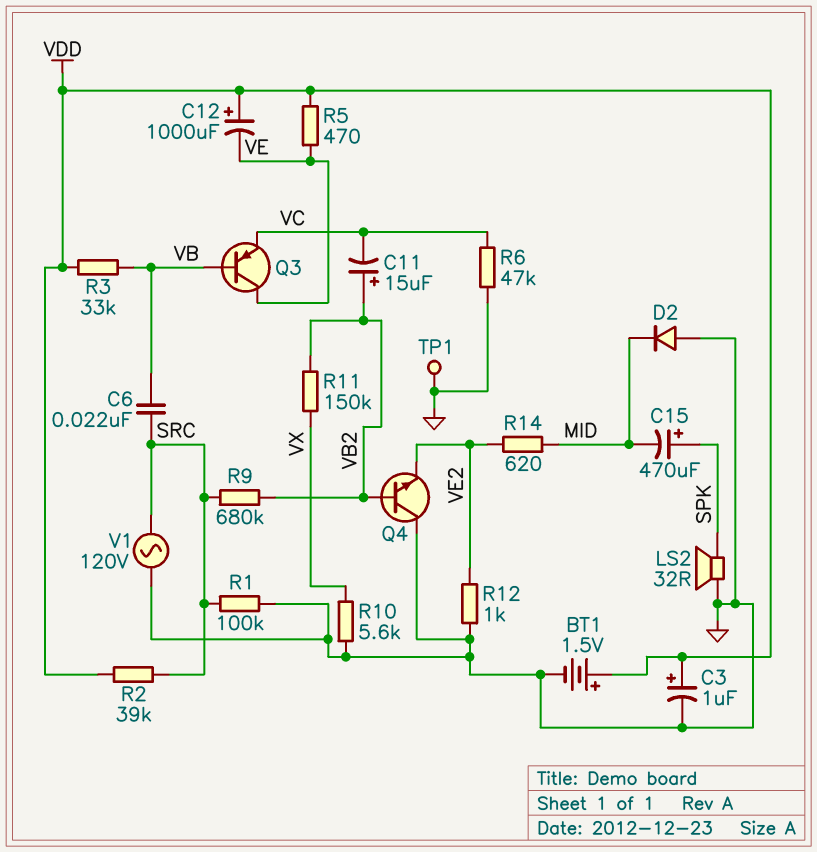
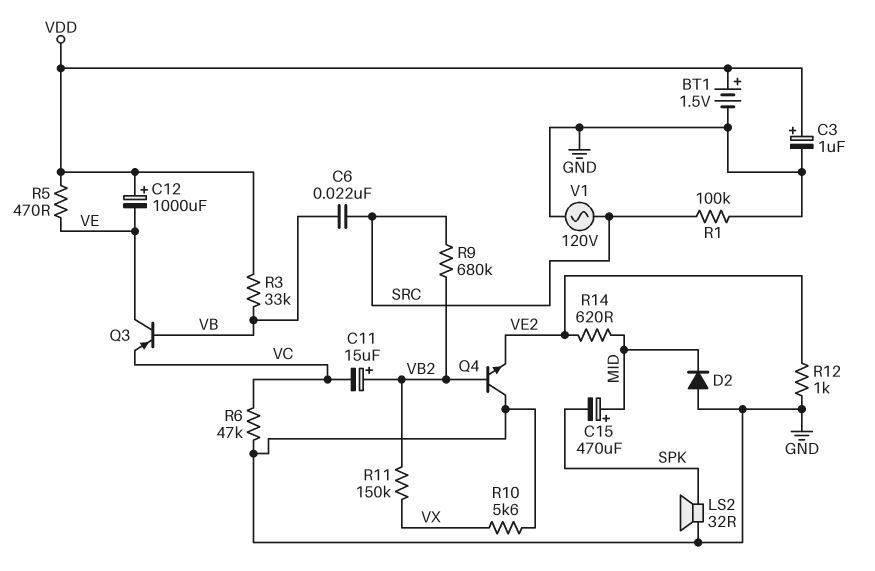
C15: 470uF (plus SPK, minus MID) -> 470uF (plus MID, minus SPK)
R2: 39k (SRC, VDD) -> none
TP1: test point (GND) -> none

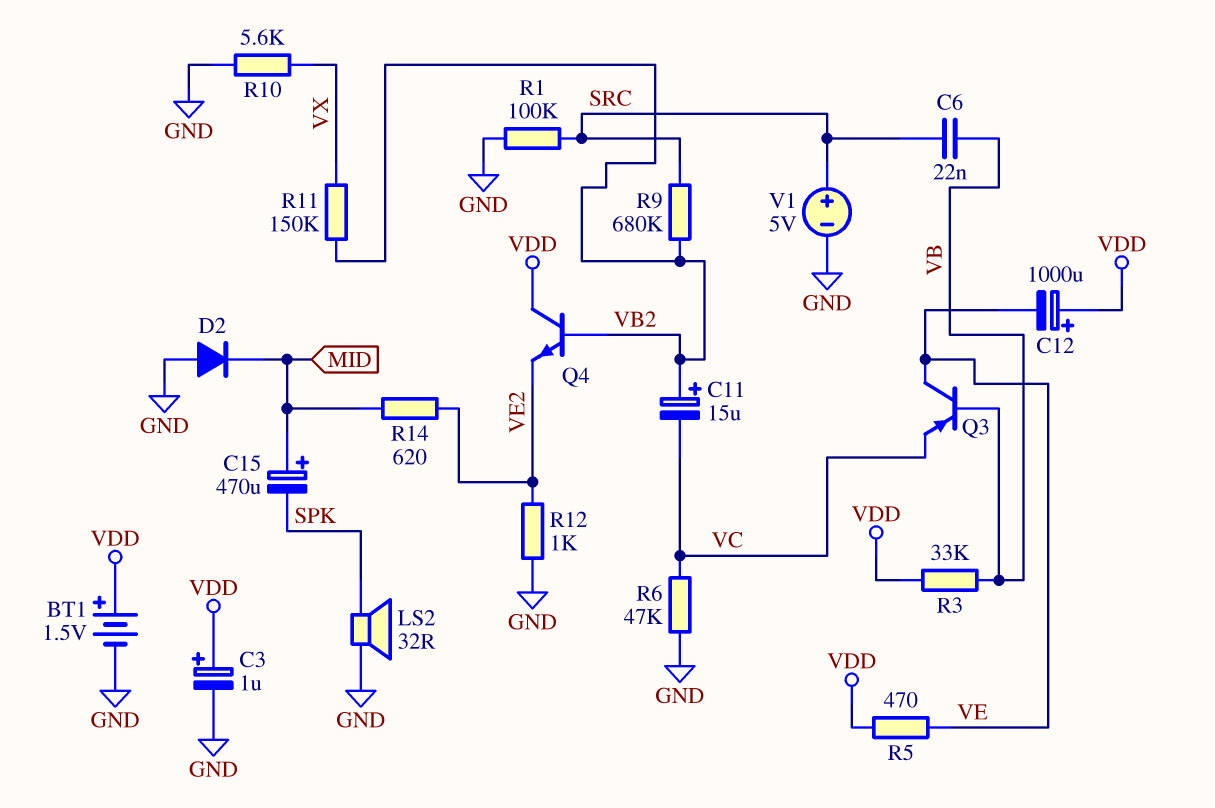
Q4: NPN (B VB2, C GND, E VE2) -> NPN (B VB2, C VDD, E VE2)
V1: AC 120V (GND, SRC) -> 5V (plus SRC, minus GND)

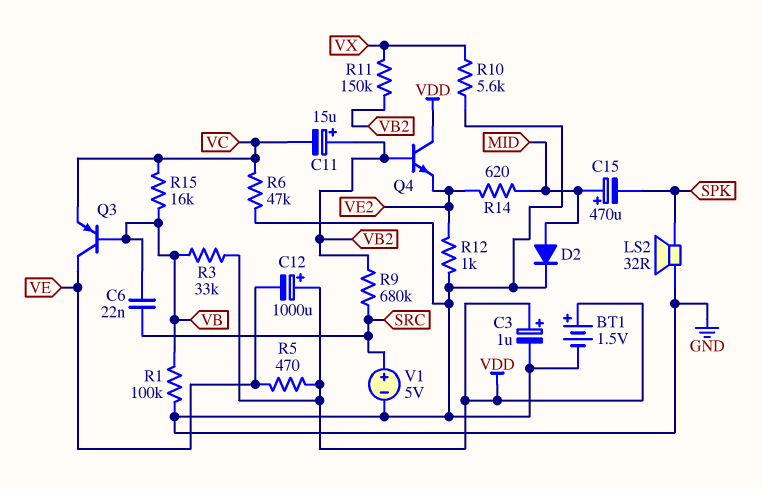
D2: diode (A GND, K MID) -> diode (A MID, K GND)
R1: 100k (GND, SRC) -> 100k (GND, VB)
R15: none -> 16k (VB, VC)

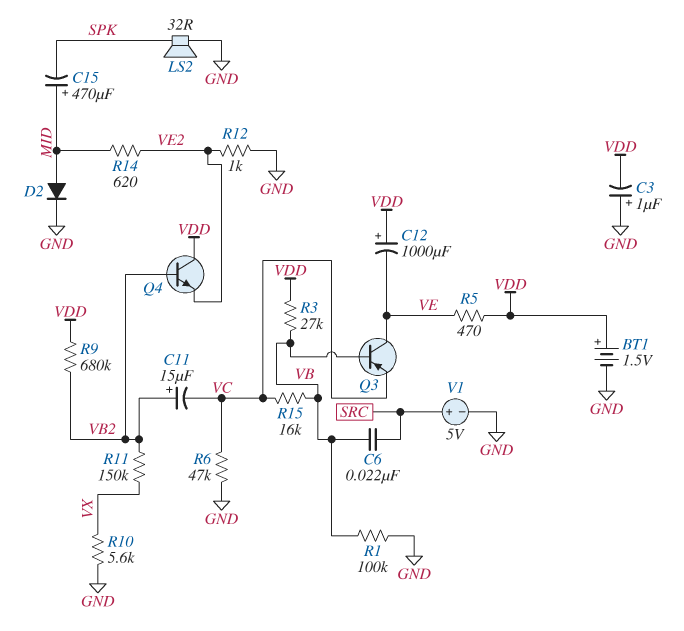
C3: 1uF (plus VDD, minus GND) -> 1uF (plus GND, minus VDD)
R3: 33k (VB, VDD) -> 27k (VB, VDD)
R9: 680k (SRC, VB2) -> 680k (VB2, VDD)

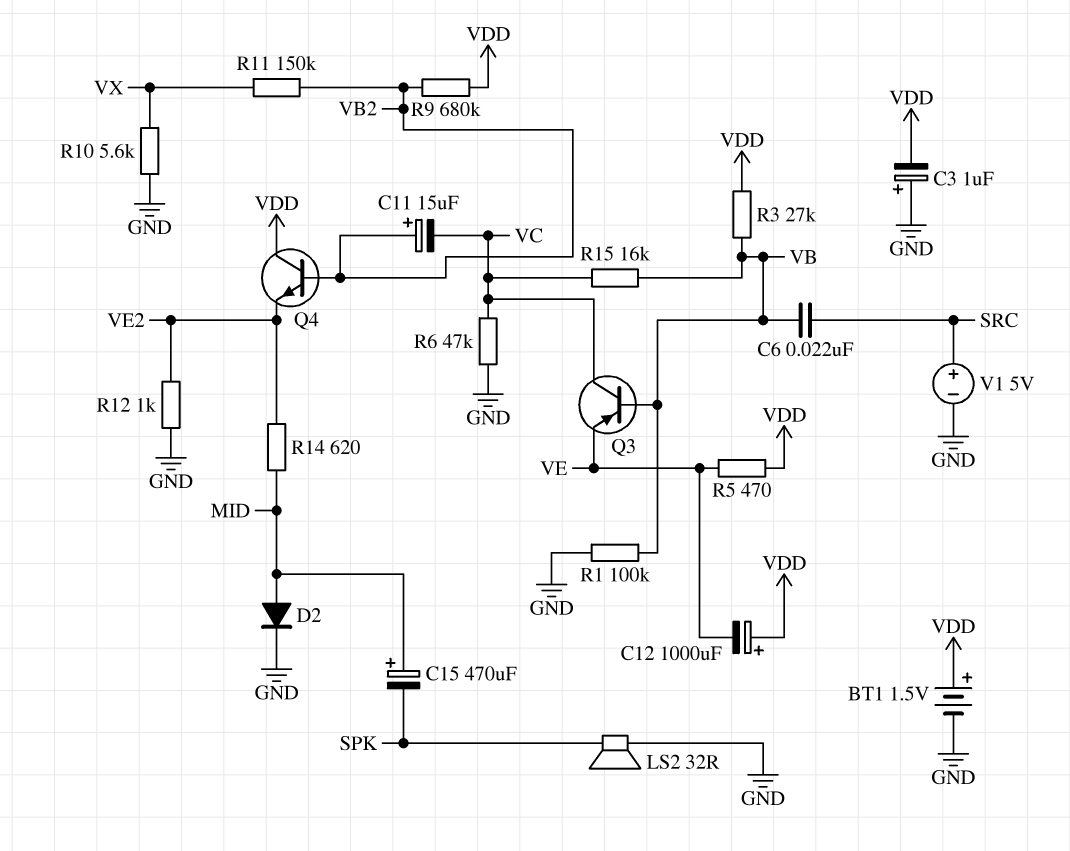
Q3: PNP (B VB, C VE, E VC) -> PNP (B VB, C VC, E VE)

